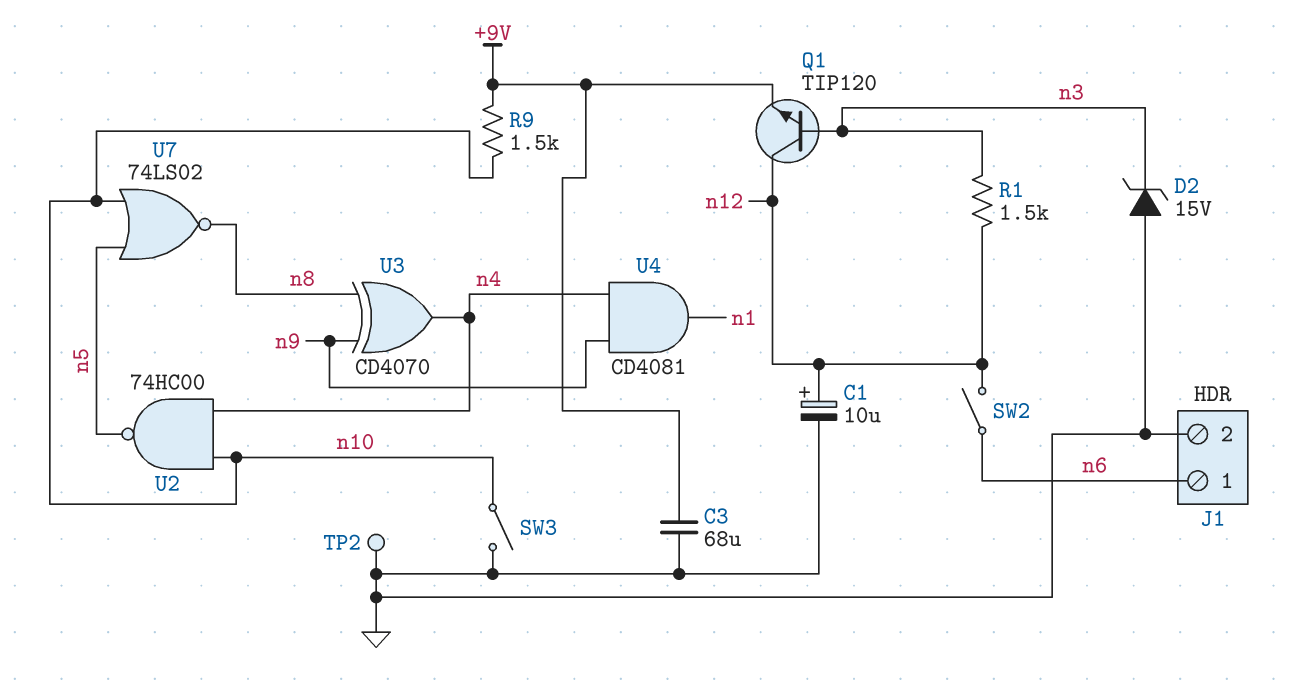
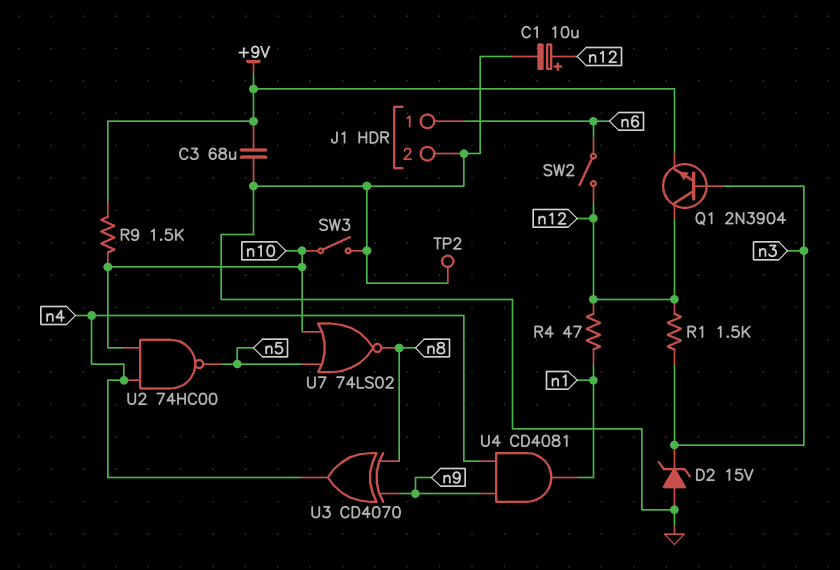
Q1: NPN TIP120 (B n3, C n12, E +9V) -> NPN 2N3904 (B n3, C n12, E +9V)
R4: none -> 47 (n1, n12)

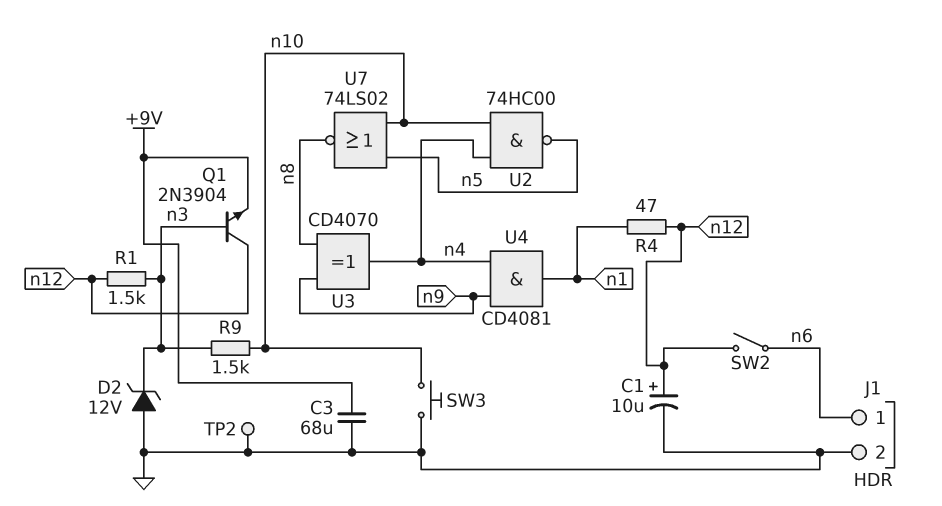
D2: zener 15V (A GND, K n3) -> zener 12V (A GND, K n3)
R9: 1.5k (+9V, n10) -> 1.5k (n3, n10)
SW3: switch (GND, n10) -> button (GND, n10)

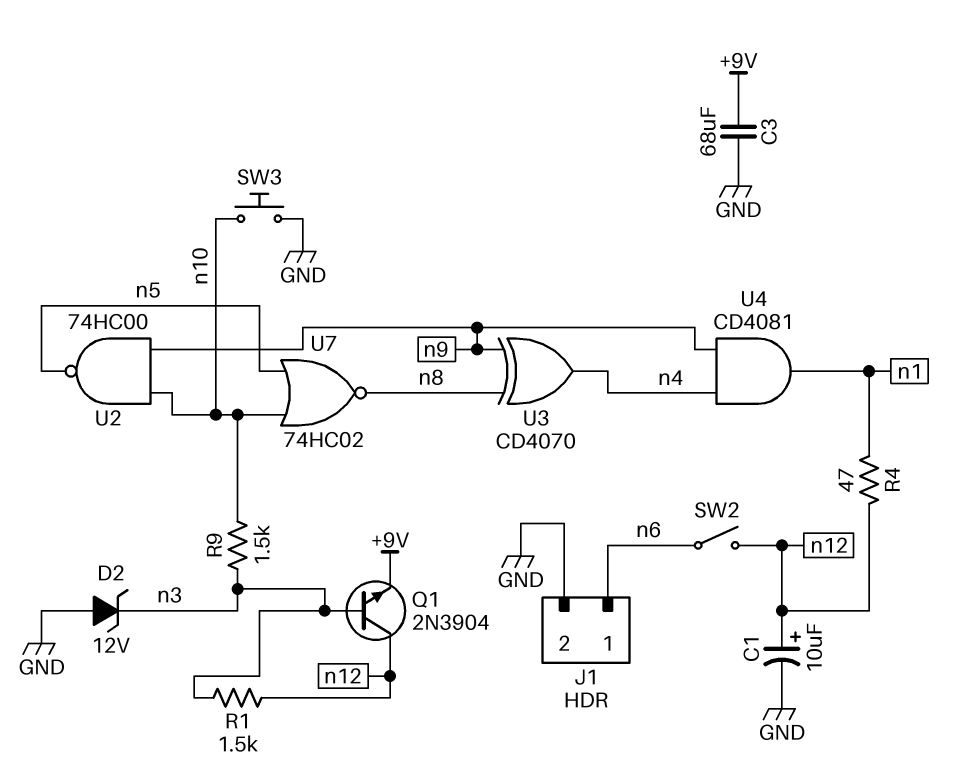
TP2: test point (GND) -> none
U2: NAND 74HC00 (in n4, in n10, out n5) -> NAND 74HC00 (in n9, in n10, out n5)
U7: NOR 74LS02 (in n5, in n10, out n8) -> NOR 74HC02 (in n5, in n10, out n8)

